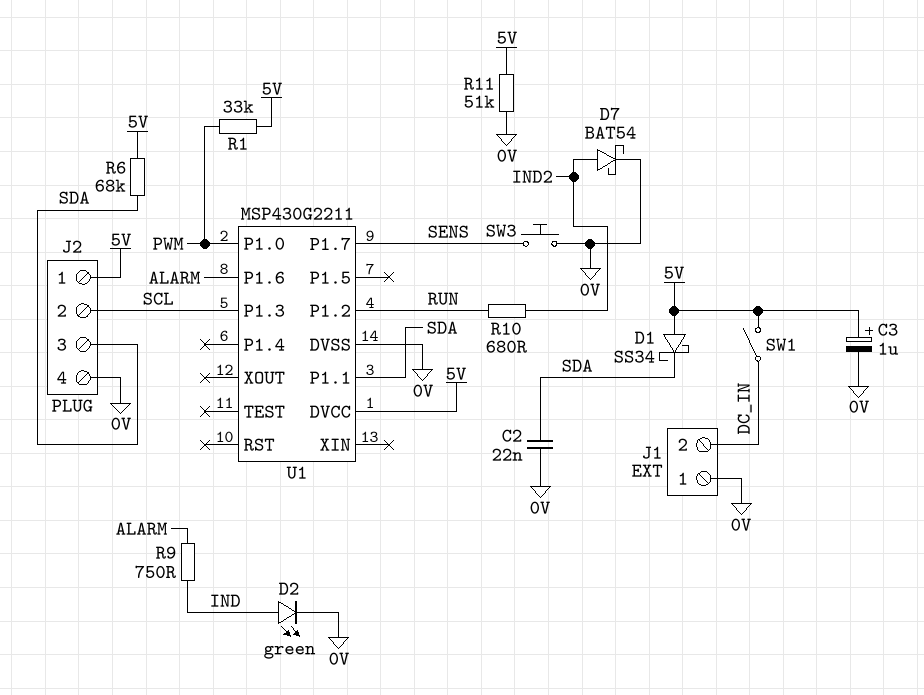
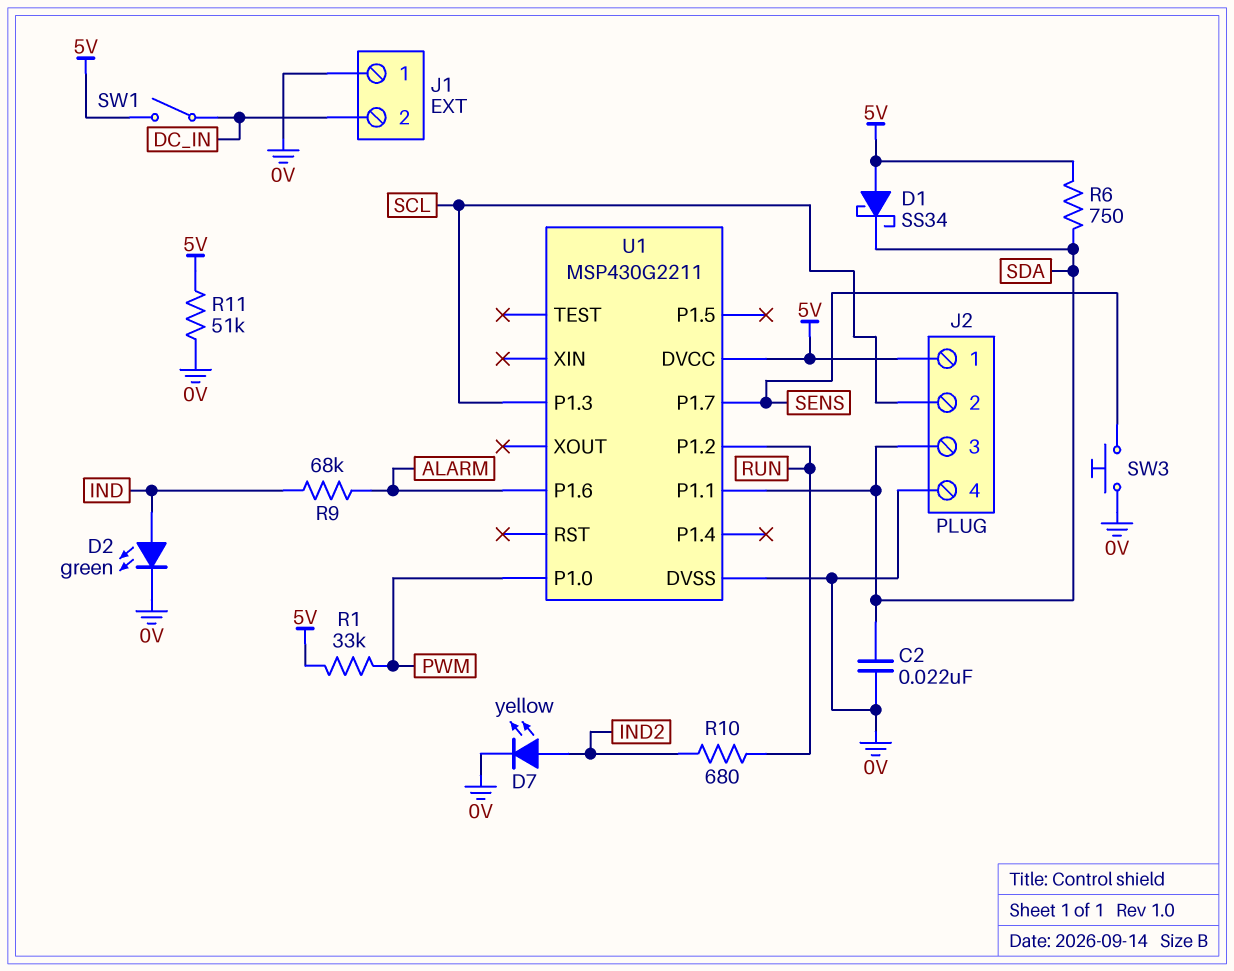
C3: 1uF (plus 5V, minus 0V) -> none
D7: schottky BAT54 (A IND2, K 0V) -> LED yellow (A IND2, K 0V)
R6: 68k (5V, SDA) -> 750 (5V, SDA)
R9: 750 (ALARM, IND) -> 68k (ALARM, IND)

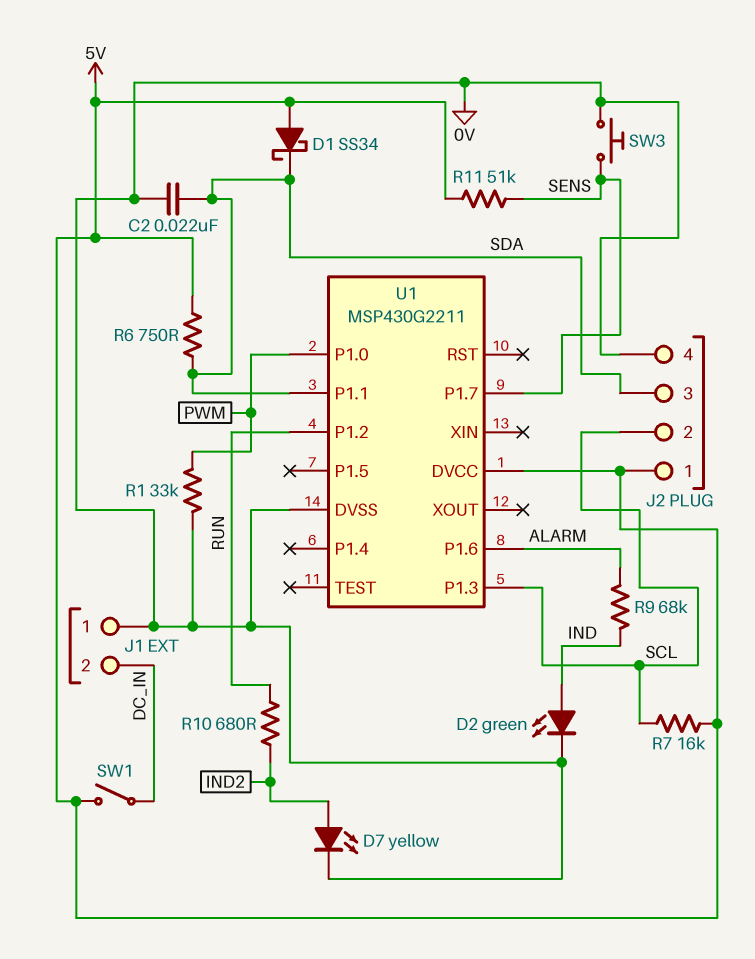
R1: 33k (5V, PWM) -> 33k (0V, PWM)
R7: none -> 16k (5V, SCL)
R11: 51k (0V, 5V) -> 51k (5V, SENS)

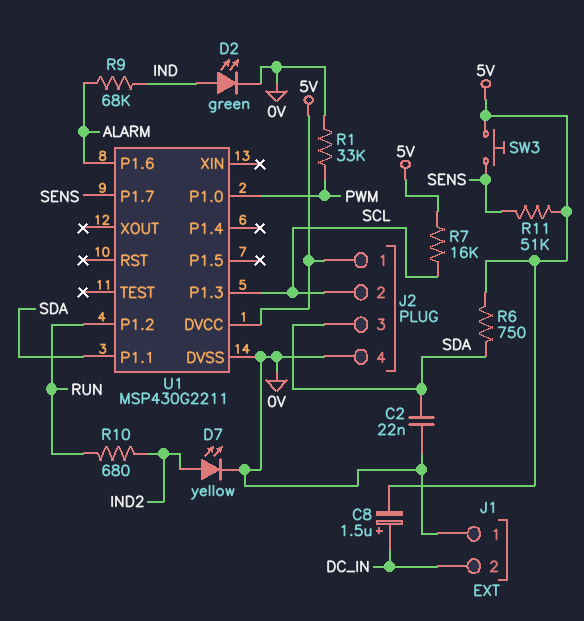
C8: none -> 1.5uF (plus DC_IN, minus 5V)
D1: schottky SS34 (A 5V, K SDA) -> none
SW1: switch (5V, DC_IN) -> none
SW3: button (0V, SENS) -> button (5V, SENS)

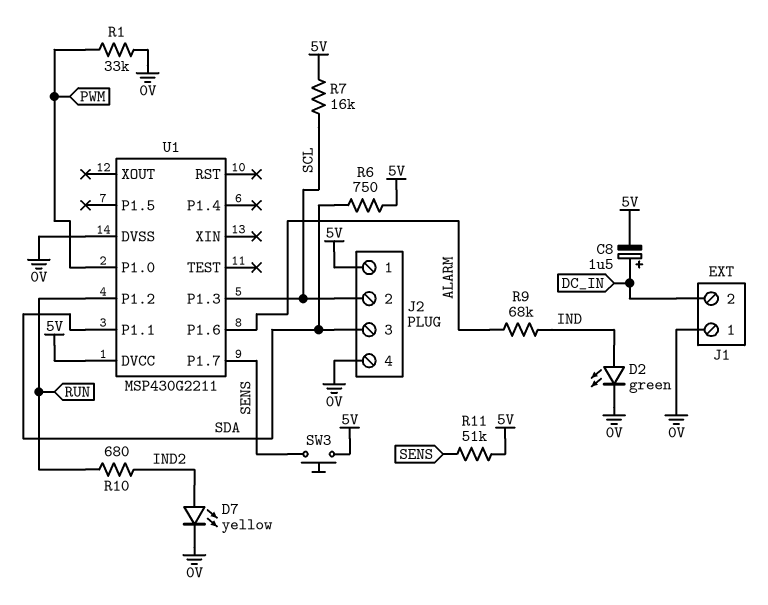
C2: 22nF (0V, SDA) -> none

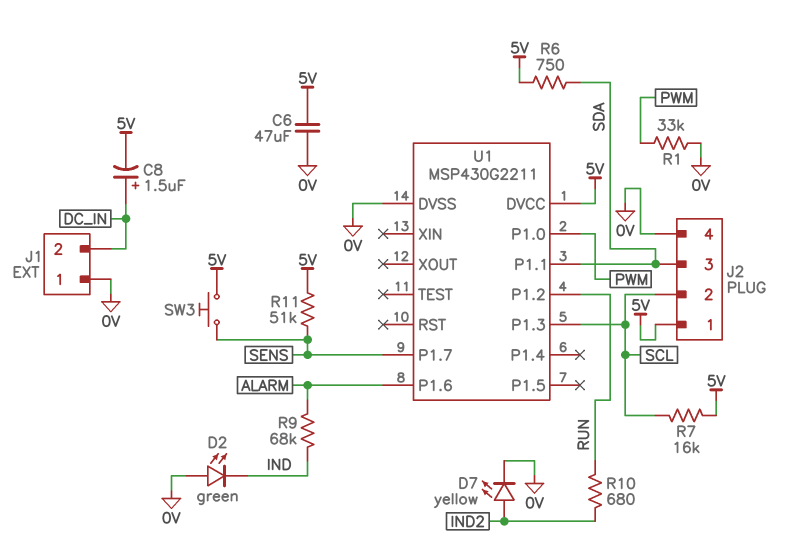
C6: none -> 47uF (0V, 5V)
D2: LED green (A IND, K 0V) -> LED green (A 0V, K IND)

